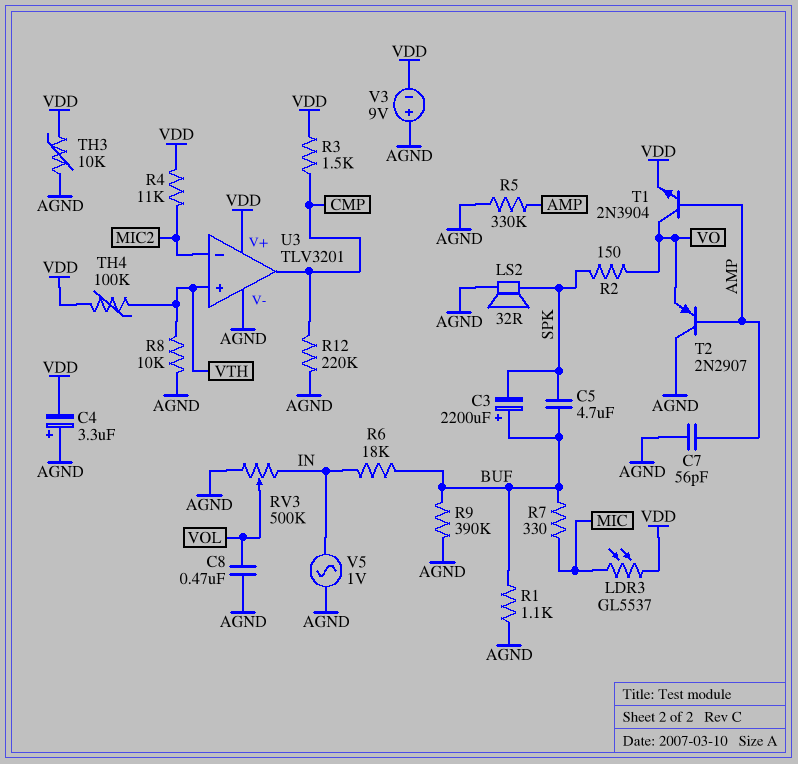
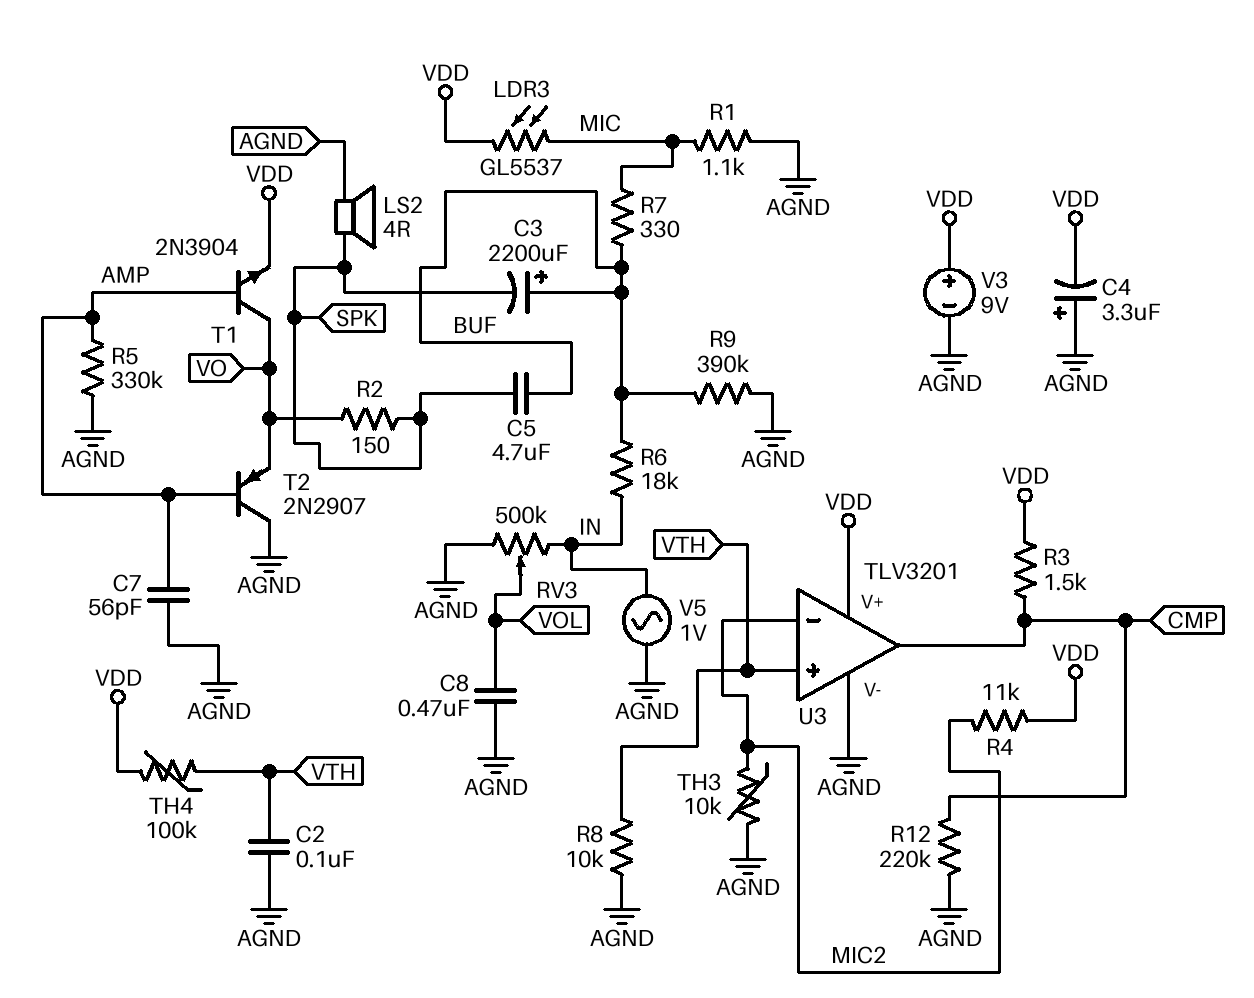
C2: none -> 100nF (AGND, VTH)
LS2: speaker 32R (AGND, SPK) -> speaker 4R (AGND, SPK)
R1: 1.1k (AGND, BUF) -> 1.1k (AGND, MIC)
TH3: 10k (AGND, VDD) -> 10k (AGND, MIC2)
V3: 9V (plus AGND, minus VDD) -> 9V (plus VDD, minus AGND)

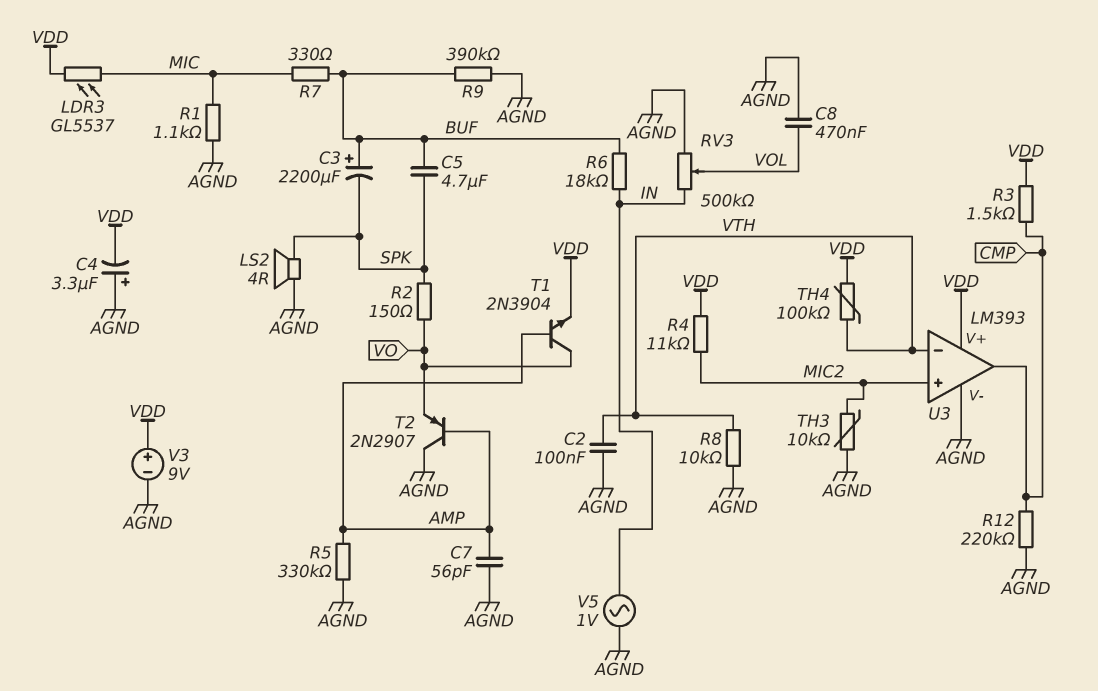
U3: TLV3201 -> LM393
U3 pin in+: VTH -> MIC2
U3 pin in-: MIC2 -> VTH

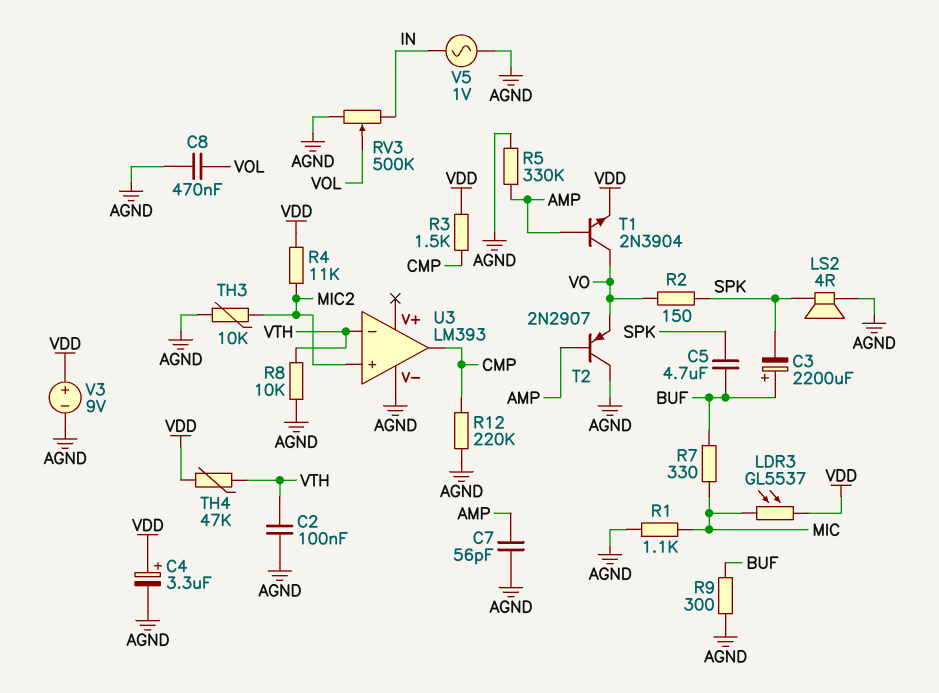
C4: 3.3uF (plus AGND, minus VDD) -> 3.3uF (plus VDD, minus AGND)
R6: 18k (BUF, IN) -> none
R9: 390k (AGND, BUF) -> 300 (AGND, BUF)
TH4: 100k (VDD, VTH) -> 47k (VDD, VTH)
U3 pin V+: VDD -> none

